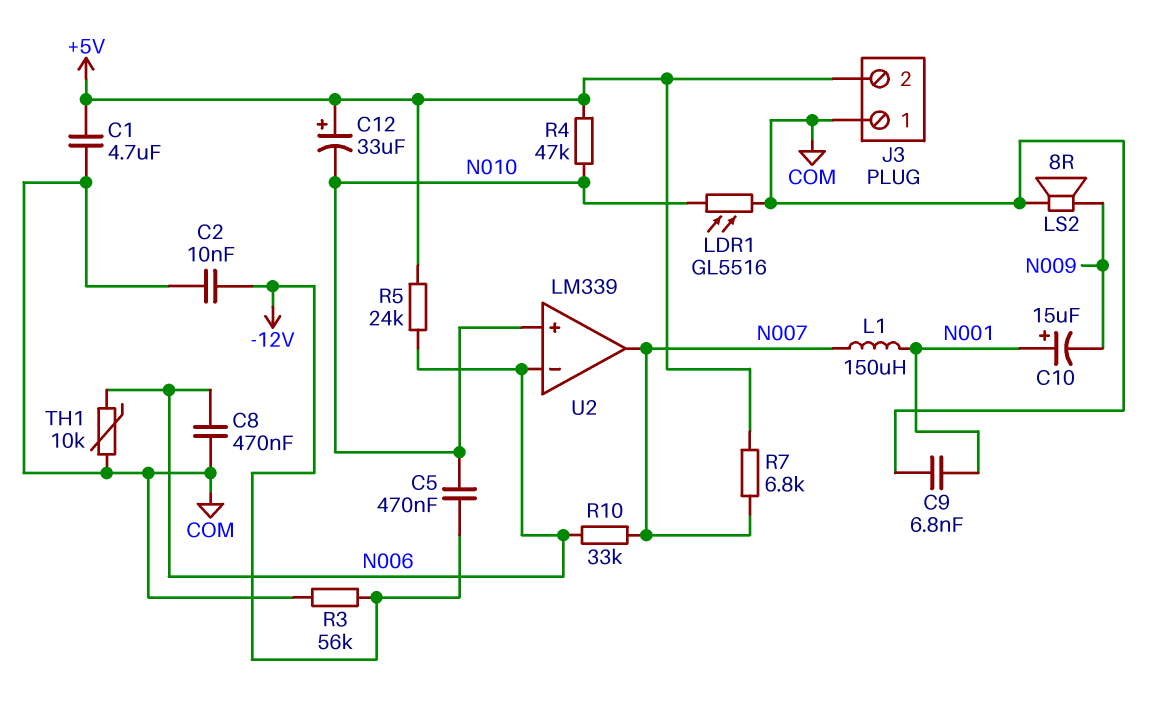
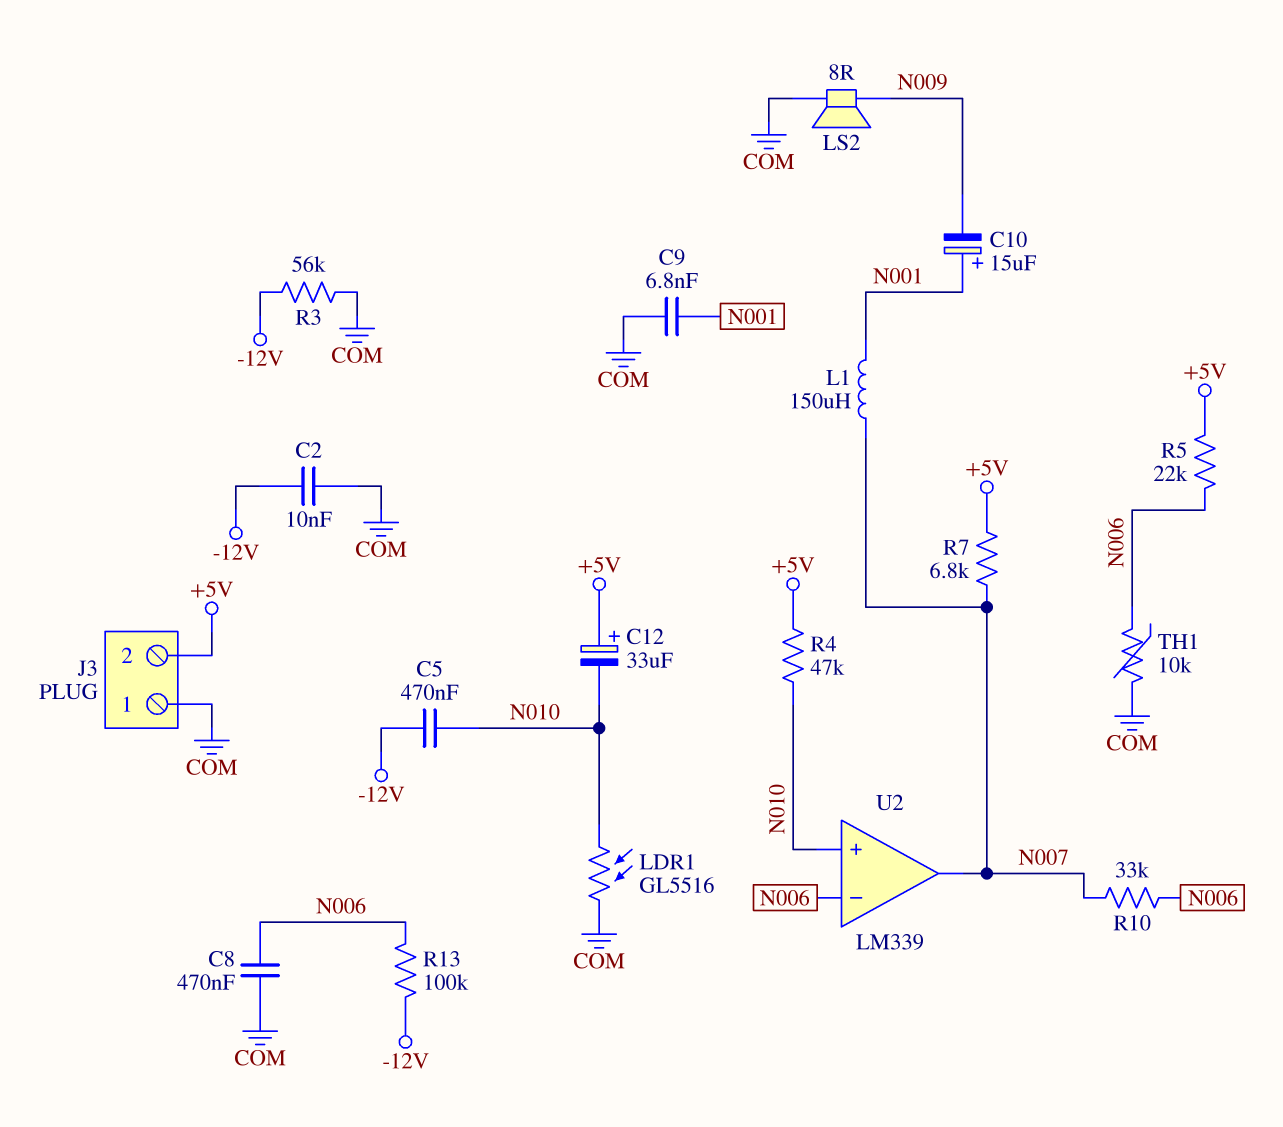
C1: 4.7uF (+5V, COM) -> none
R5: 24k (+5V, N006) -> 22k (+5V, N006)
R13: none -> 100k (-12V, N006)

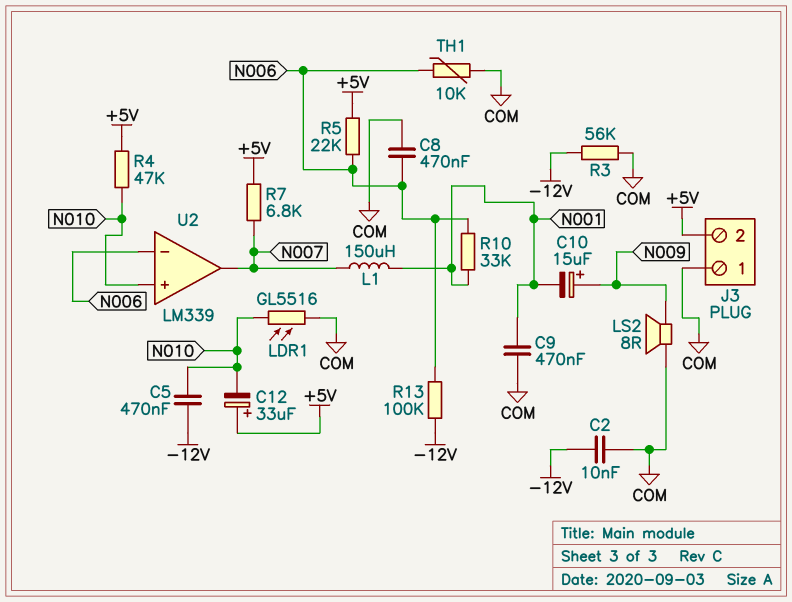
C9: 6.8nF (COM, N001) -> 470nF (COM, N001)
C10: 15uF (plus N001, minus N009) -> 15uF (plus N009, minus N001)
R10: 33k (N006, N007) -> 33k (N001, N006)

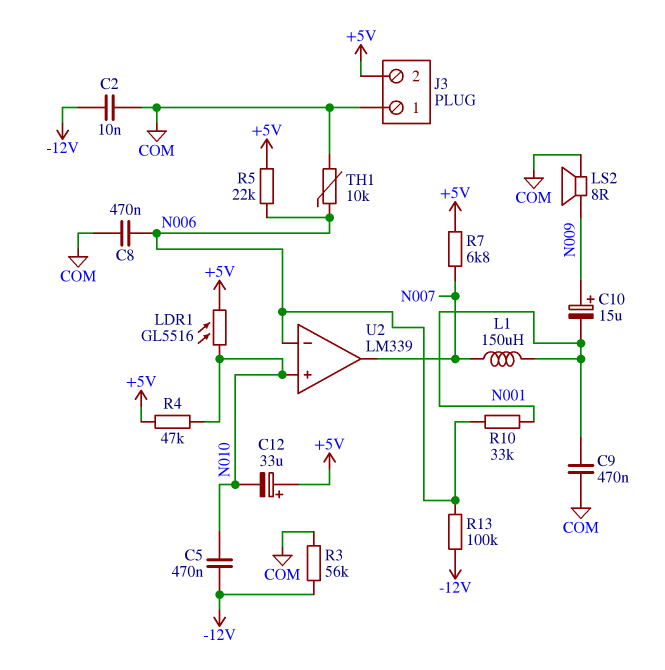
LDR1: GL5516 (COM, N010) -> GL5516 (+5V, N010)

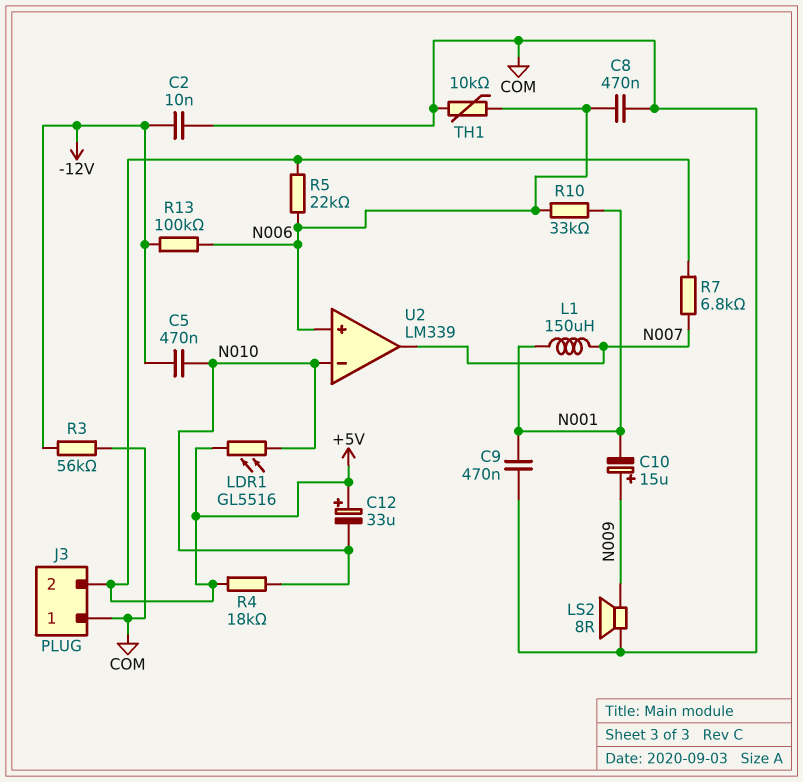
R4: 47k (+5V, N010) -> 18k (+5V, N010)
U2 pin in+: N010 -> N006
U2 pin in-: N006 -> N010

